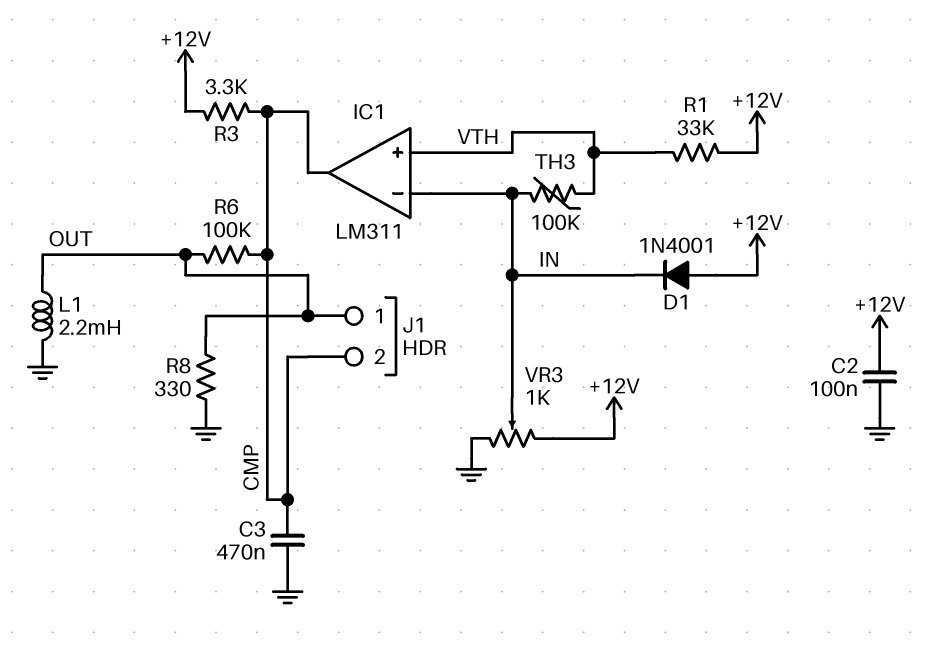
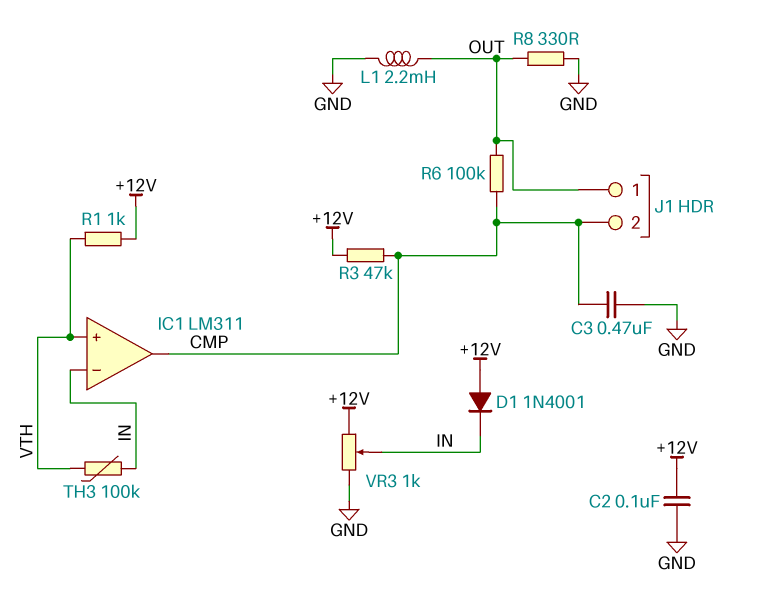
R1: 33k (+12V, VTH) -> 1k (+12V, VTH)
R3: 3.3k (+12V, CMP) -> 47k (+12V, CMP)

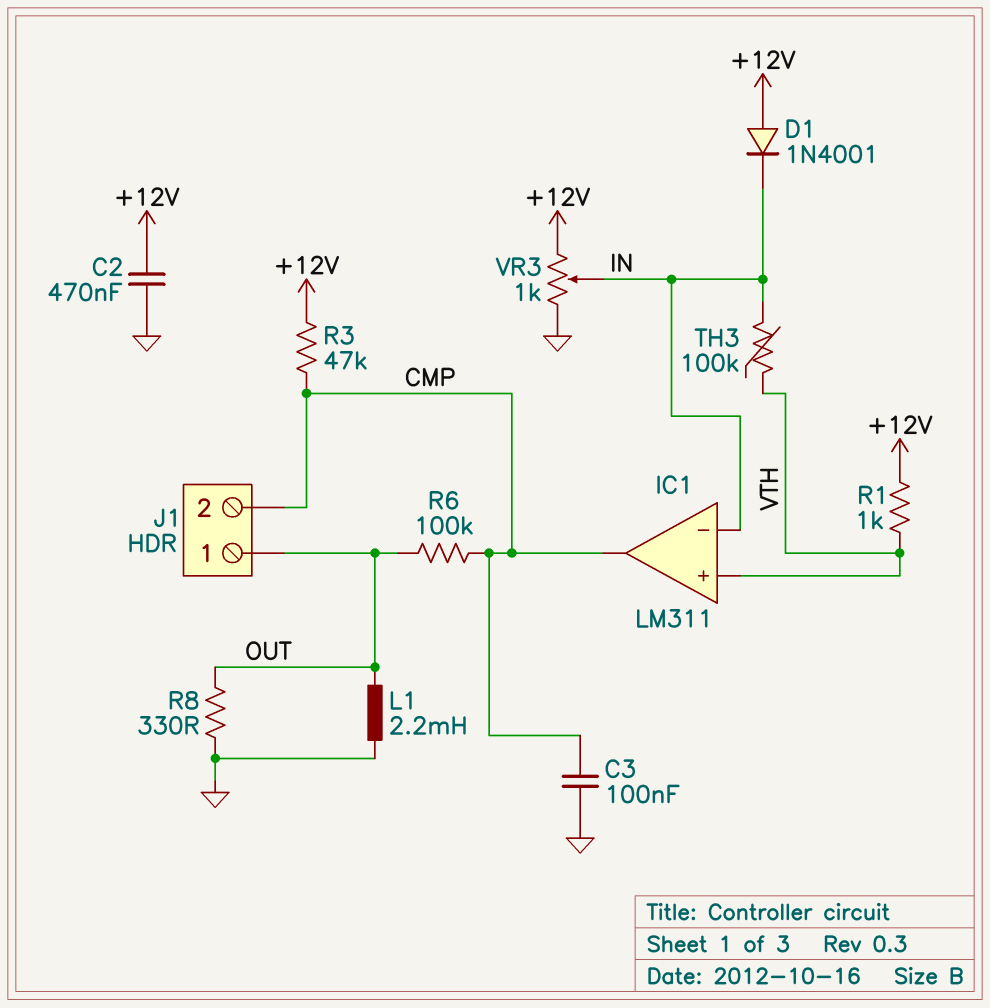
C2: 100nF (+12V, GND) -> 470nF (+12V, GND)
C3: 470nF (CMP, GND) -> 100nF (CMP, GND)

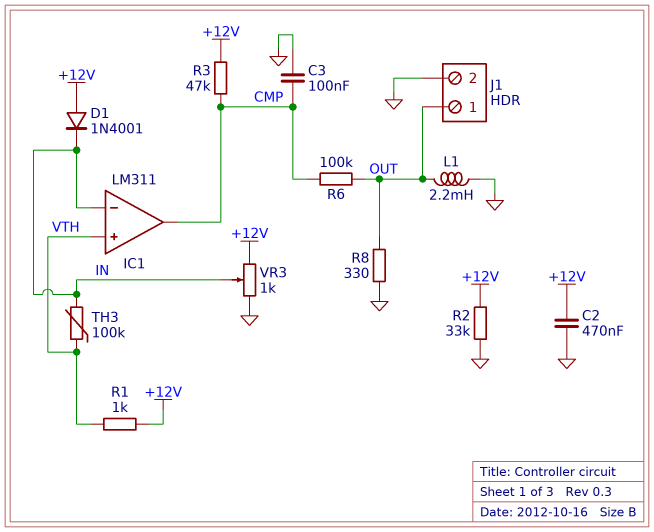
J1 pin 2: CMP -> GND
R2: none -> 33k (+12V, GND)

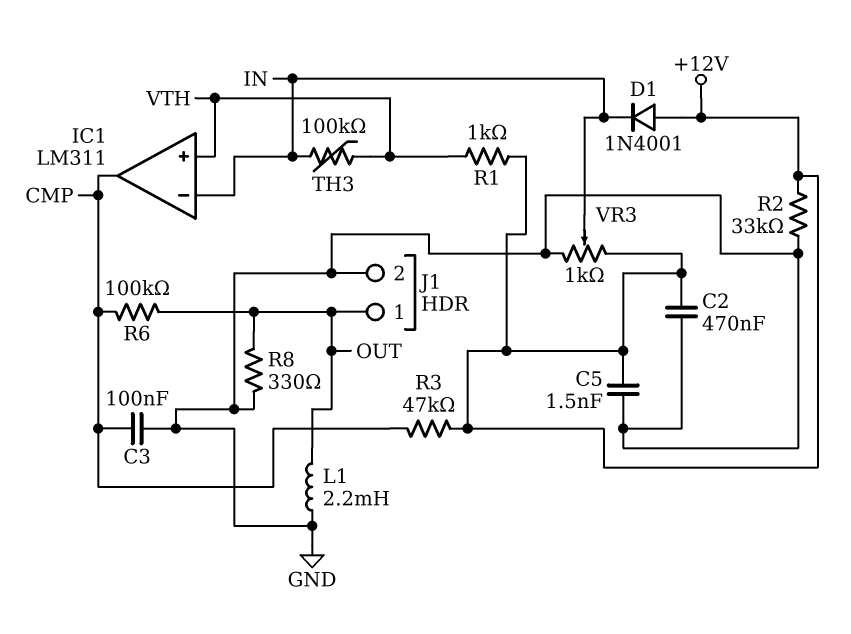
C5: none -> 1.5nF (+12V, GND)

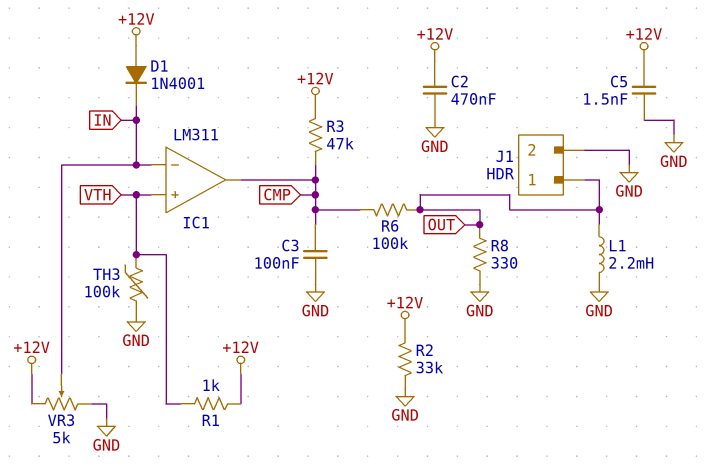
TH3: 100k (IN, VTH) -> 100k (GND, VTH)
VR3: 1k (+12V, GND, wiper IN) -> 5k (+12V, GND, wiper IN)

